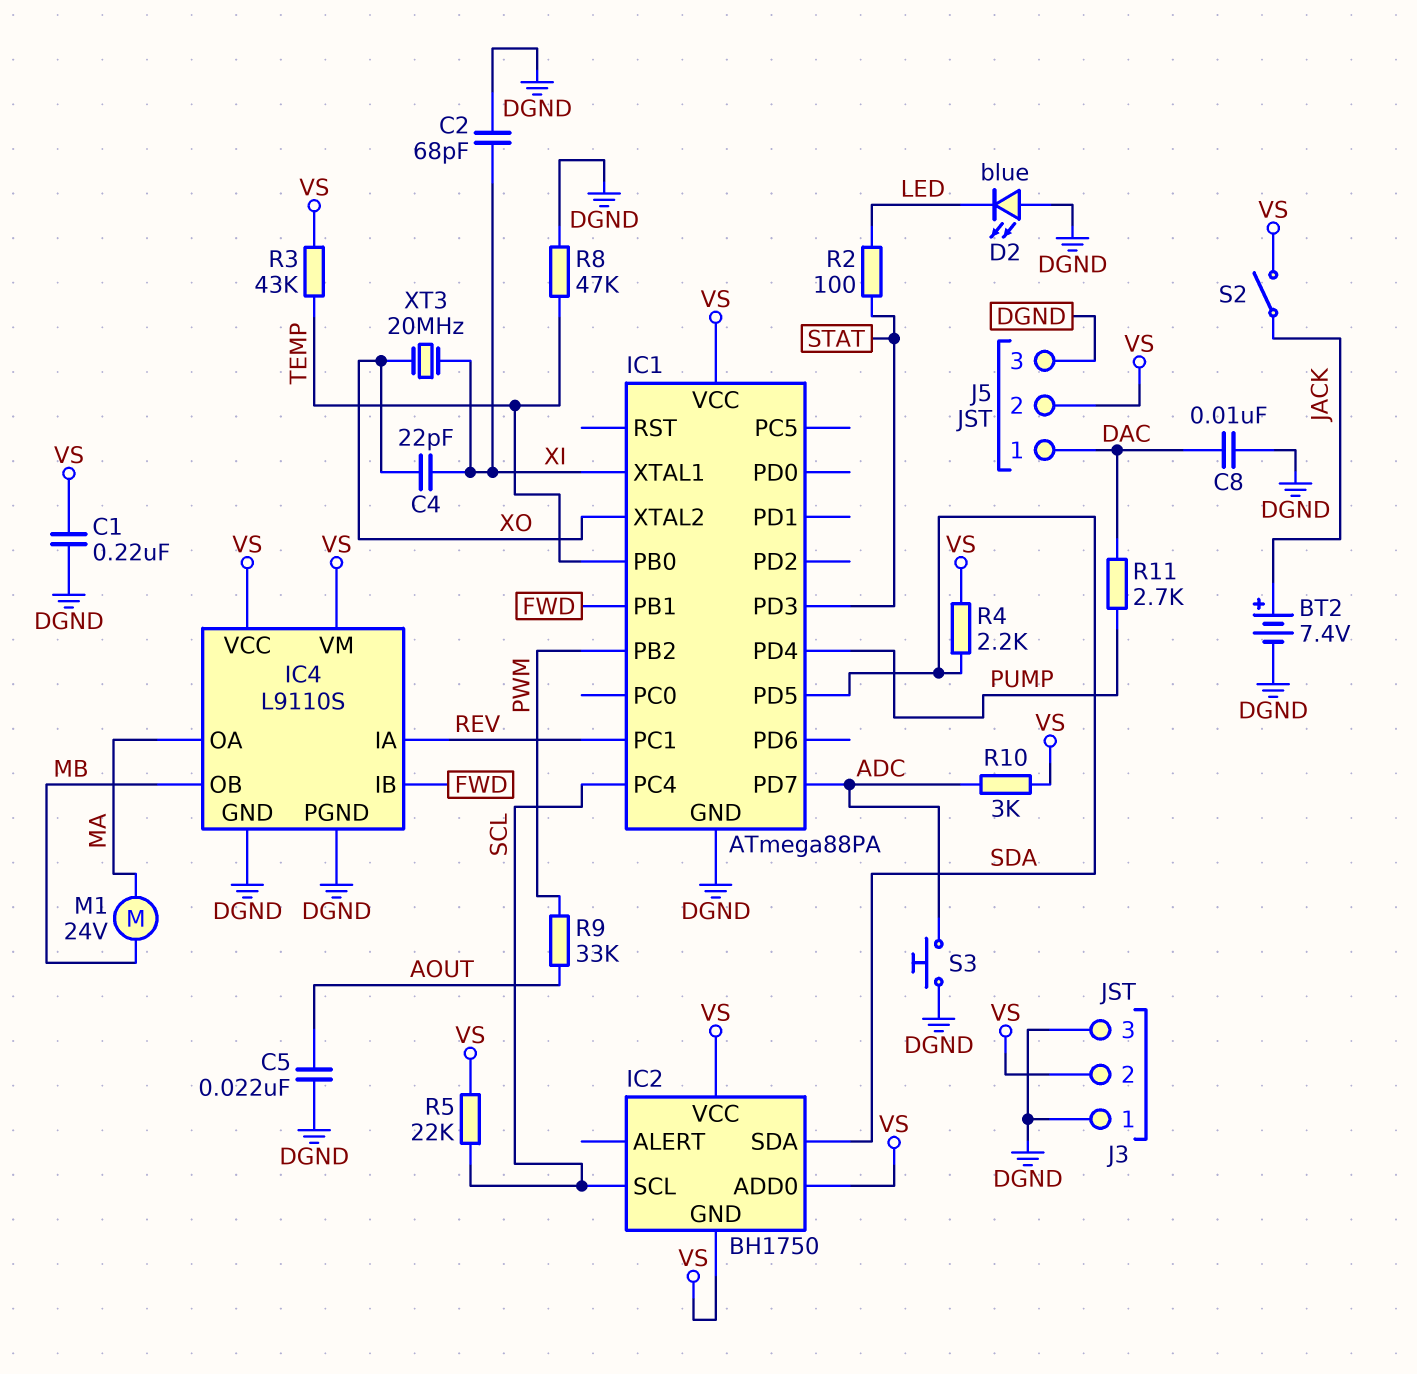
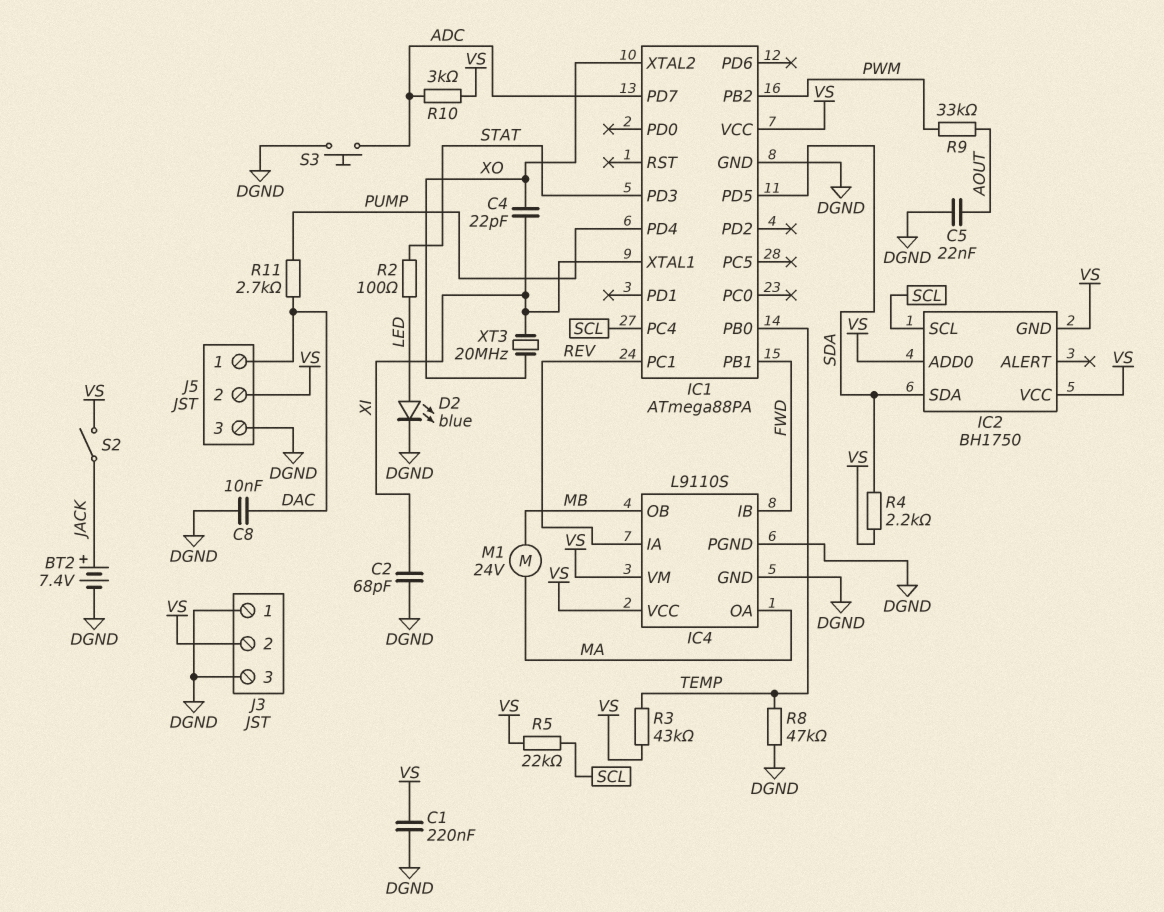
D2: LED blue (A DGND, K LED) -> LED blue (A LED, K DGND)

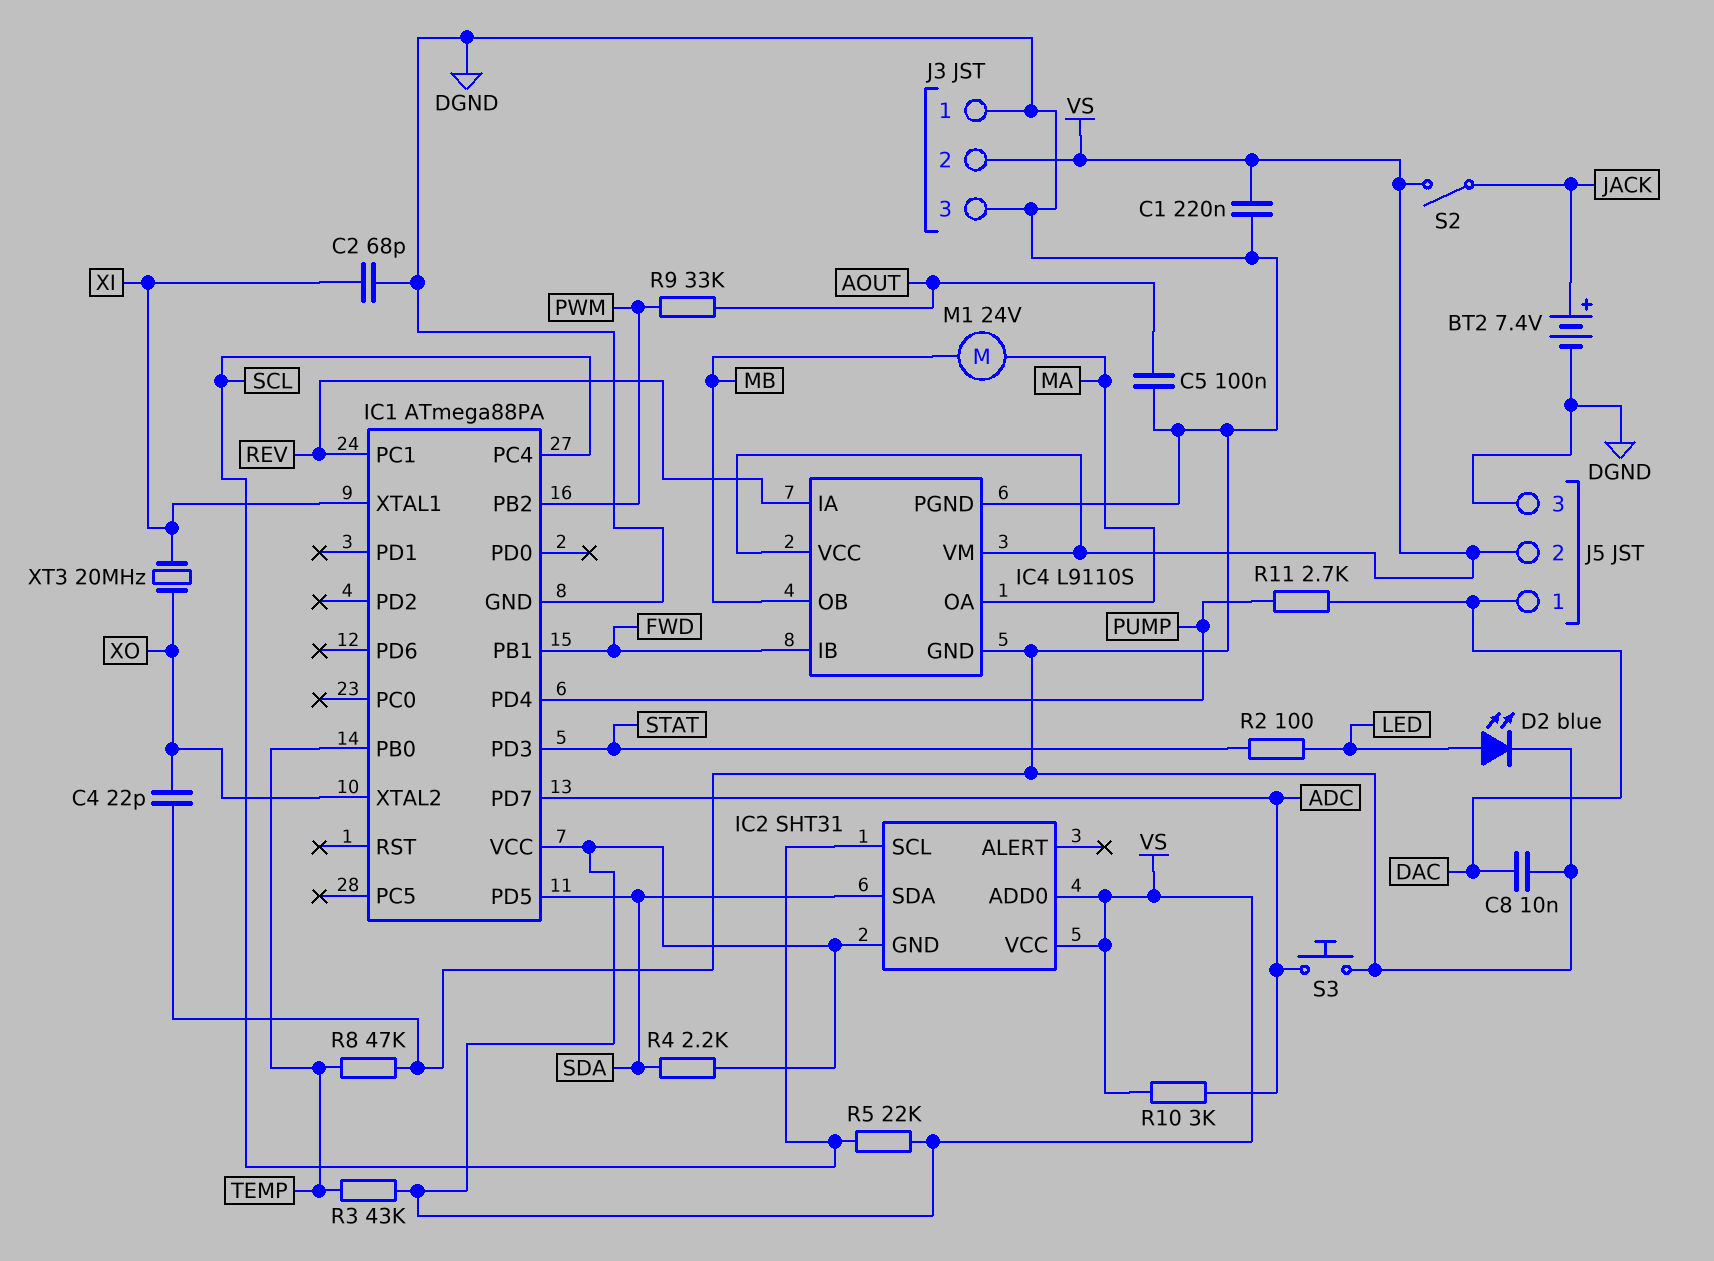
C4: 22pF (XI, XO) -> 22pF (DGND, XO)
C5: 22nF (AOUT, DGND) -> 100nF (AOUT, DGND)
IC2: BH1750 -> SHT31

